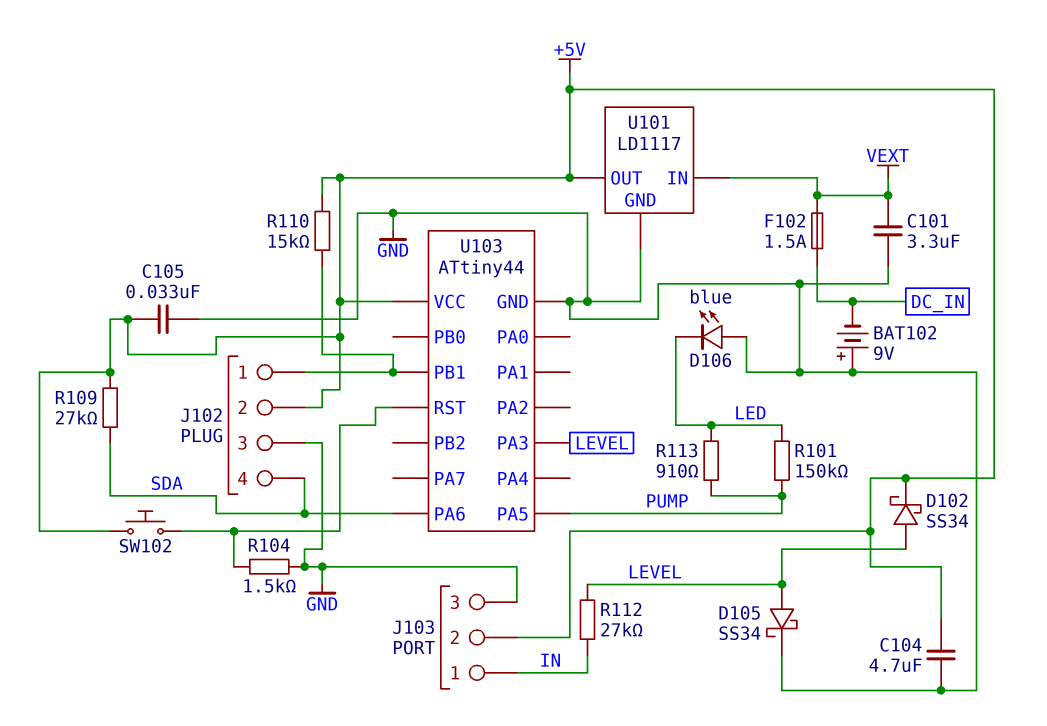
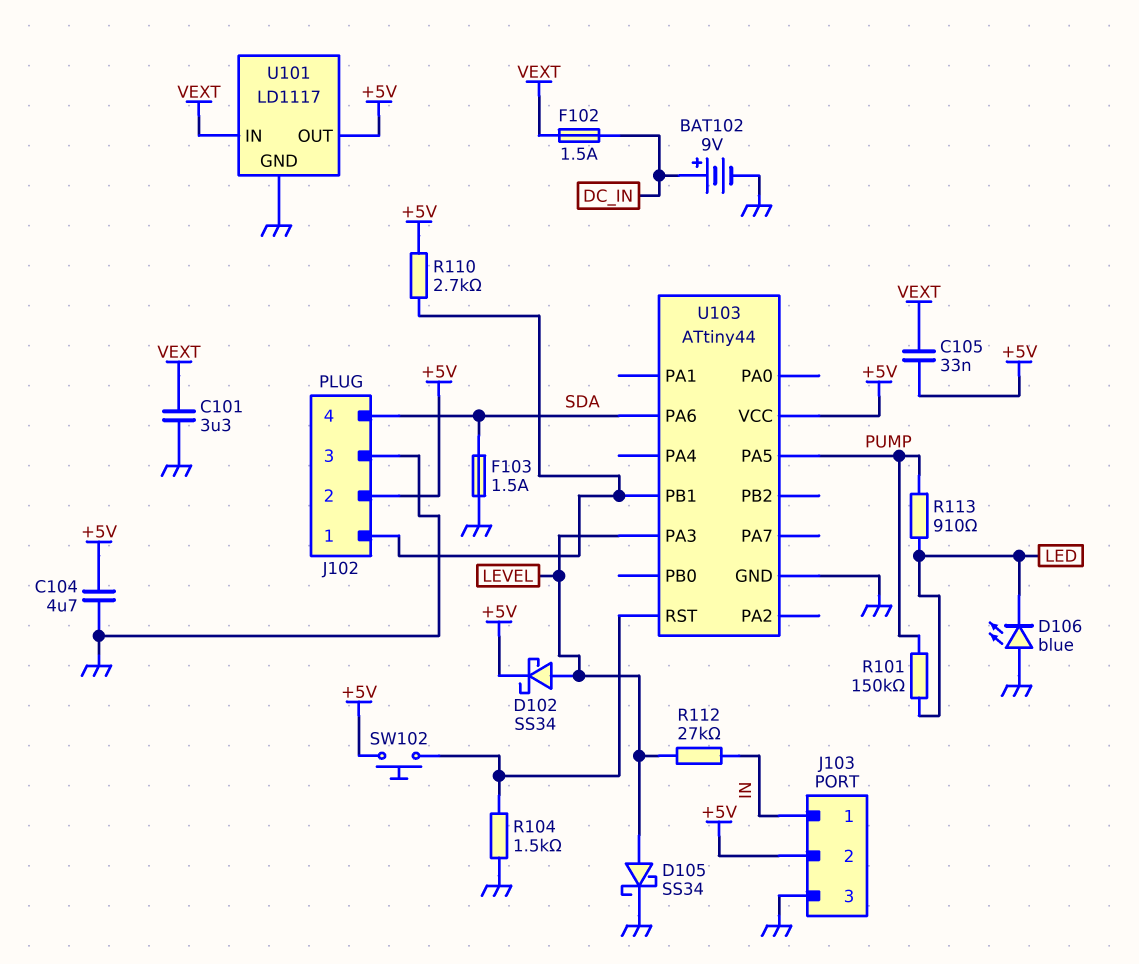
BAT102: 9V (plus GND, minus DC_IN) -> 9V (plus DC_IN, minus GND)
C105: 33nF (+5V, GND) -> 33nF (+5V, VEXT)
F103: none -> 1.5A (GND, SDA)
R109: 27k (+5V, SDA) -> none
R110: 15k (+5V, J102/1) -> 2.7k (+5V, J102/1)

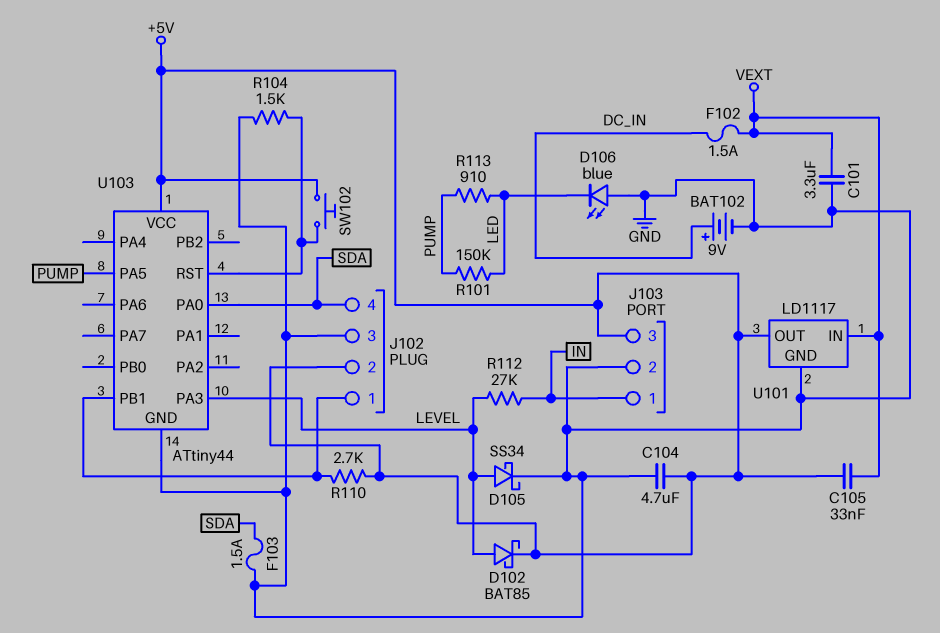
D102: schottky SS34 (A LEVEL, K +5V) -> schottky BAT85 (A LEVEL, K +5V)
J103 pin 2: +5V -> GND
J103 pin 3: GND -> +5V
U103 pin PA0: none -> SDA
U103 pin PA6: SDA -> none

